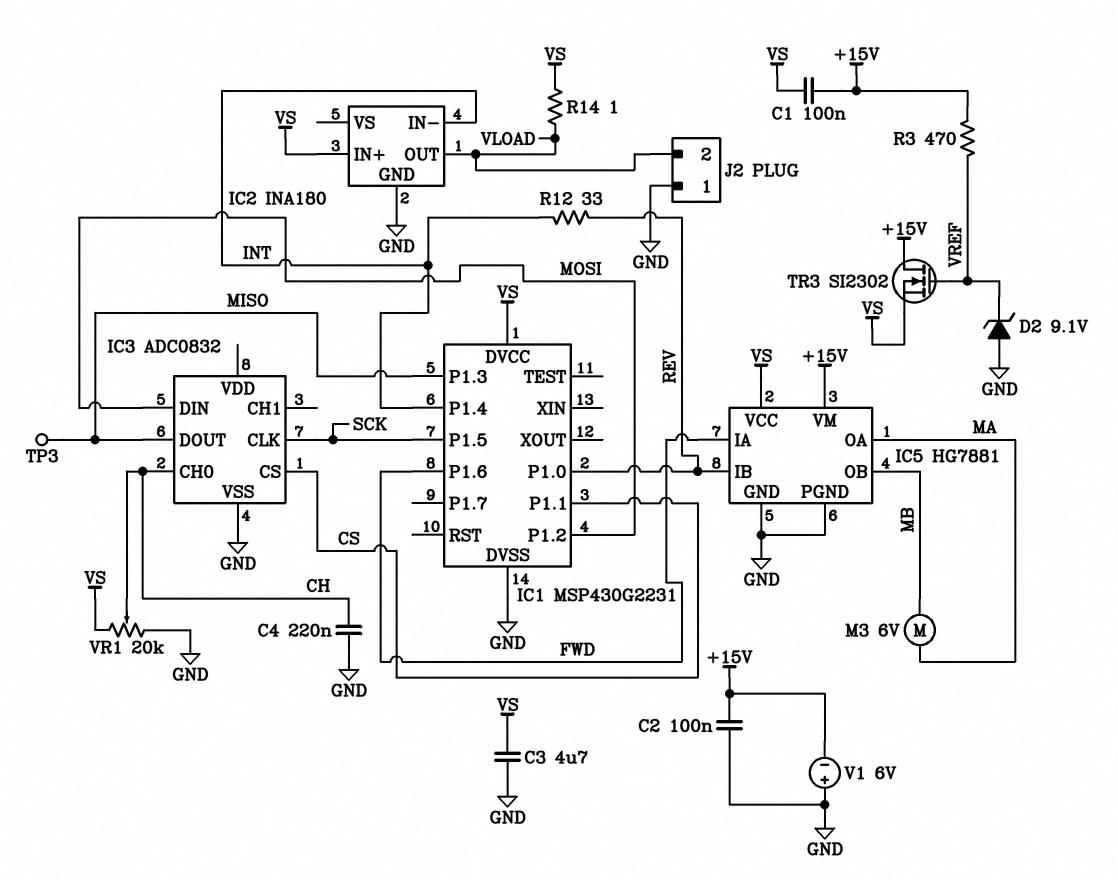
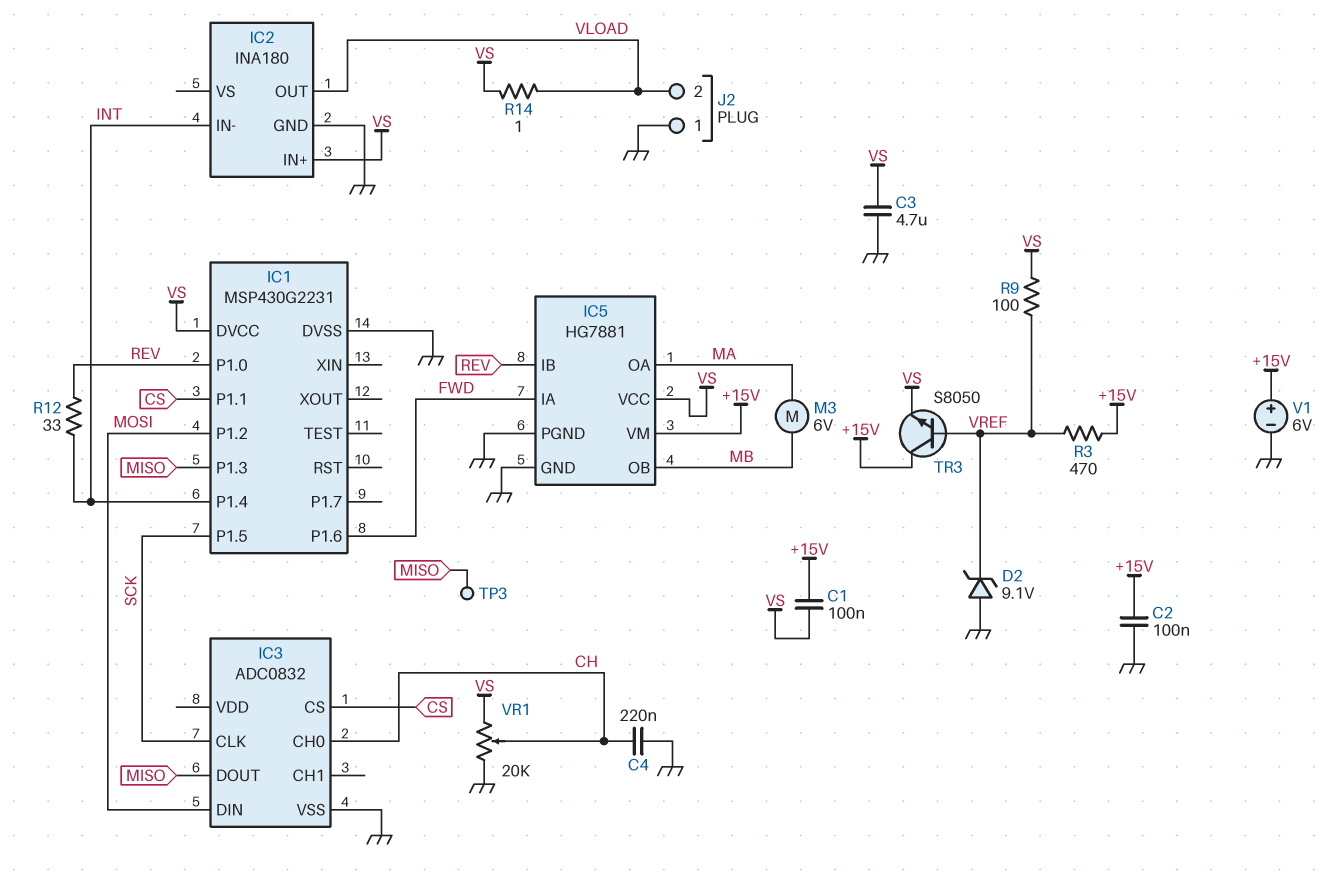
R9: none -> 100 (VREF, VS)
TR3: NMOS SI2302 (G VREF, D +15V, S VS) -> NPN S8050 (B VREF, C +15V, E VS)
V1: 6V (plus GND, minus +15V) -> 6V (plus +15V, minus GND)

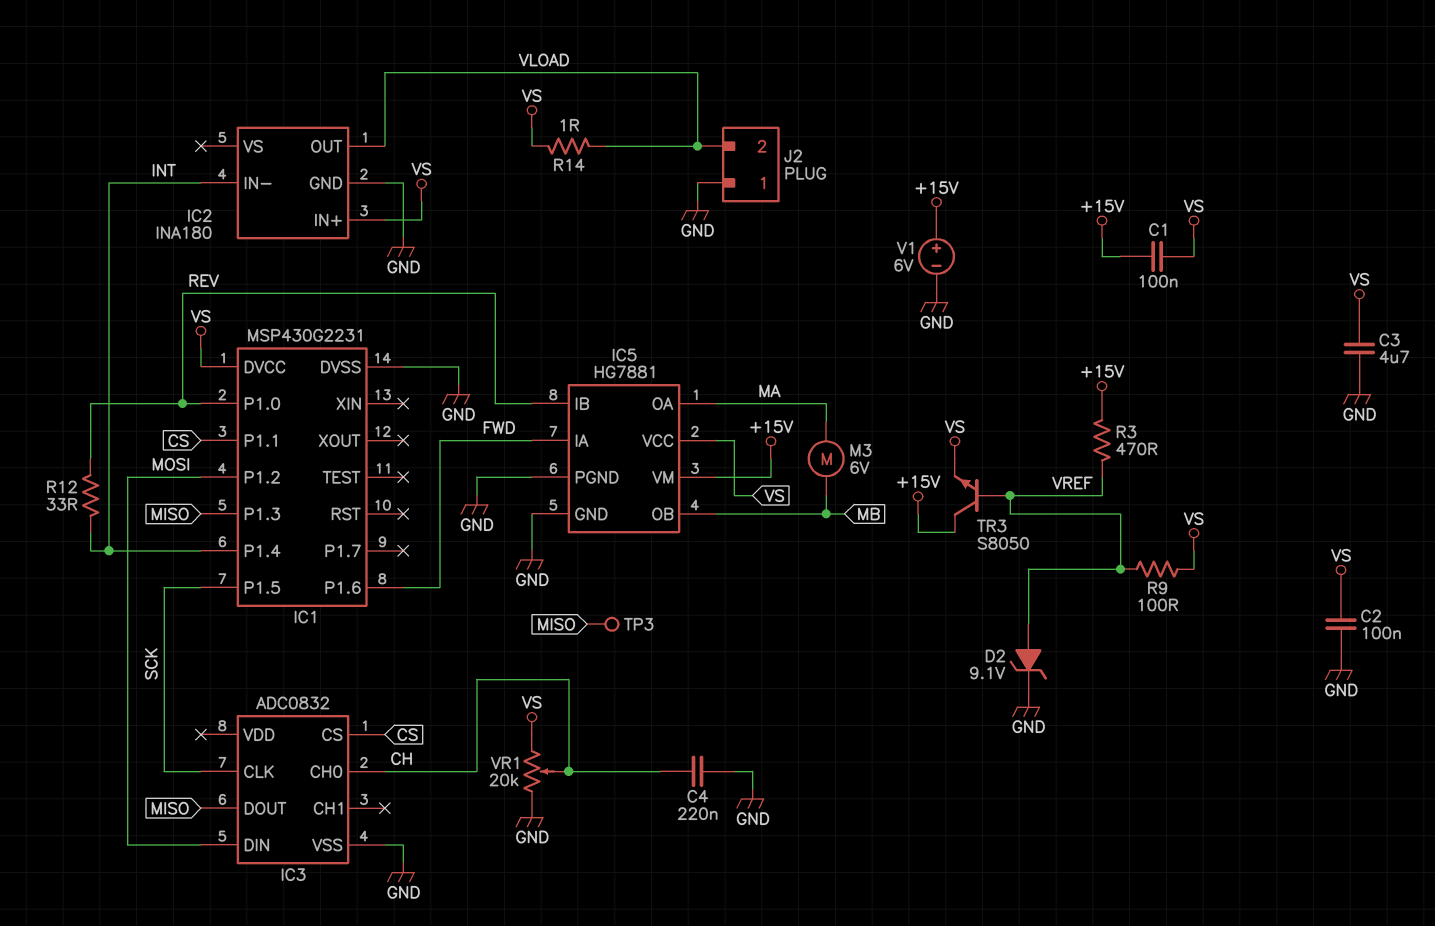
C2: 100nF (+15V, GND) -> 100nF (GND, VS)
D2: zener 9.1V (A GND, K VREF) -> zener 9.1V (A VREF, K GND)

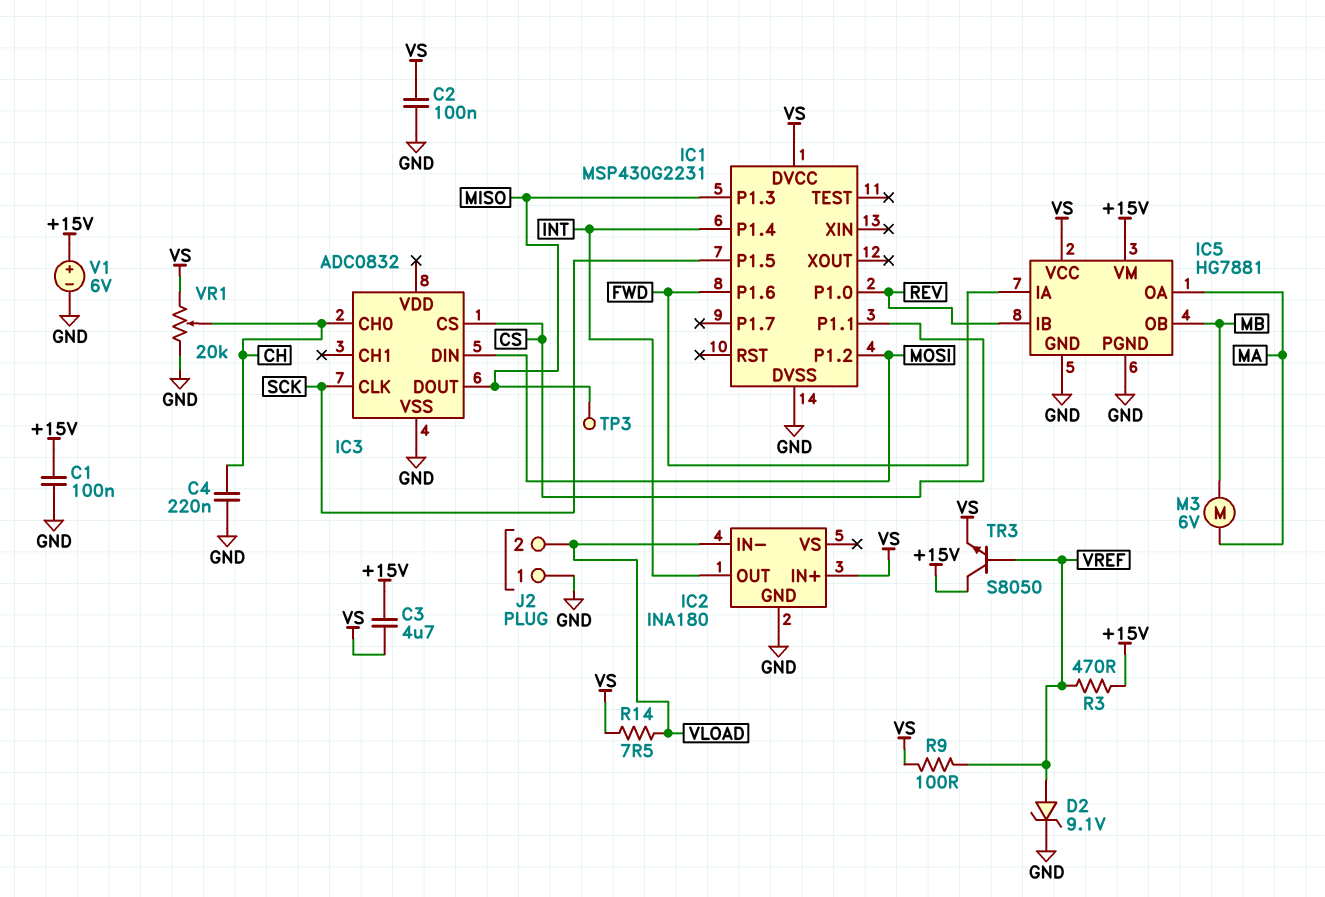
C1: 100nF (+15V, VS) -> 100nF (+15V, GND)
C3: 4.7uF (GND, VS) -> 4.7uF (+15V, VS)
IC2 pin IN-: INT -> VLOAD
IC2 pin OUT: VLOAD -> INT
R12: 33 (INT, REV) -> none
R14: 1 (VLOAD, VS) -> 7.5 (VLOAD, VS)

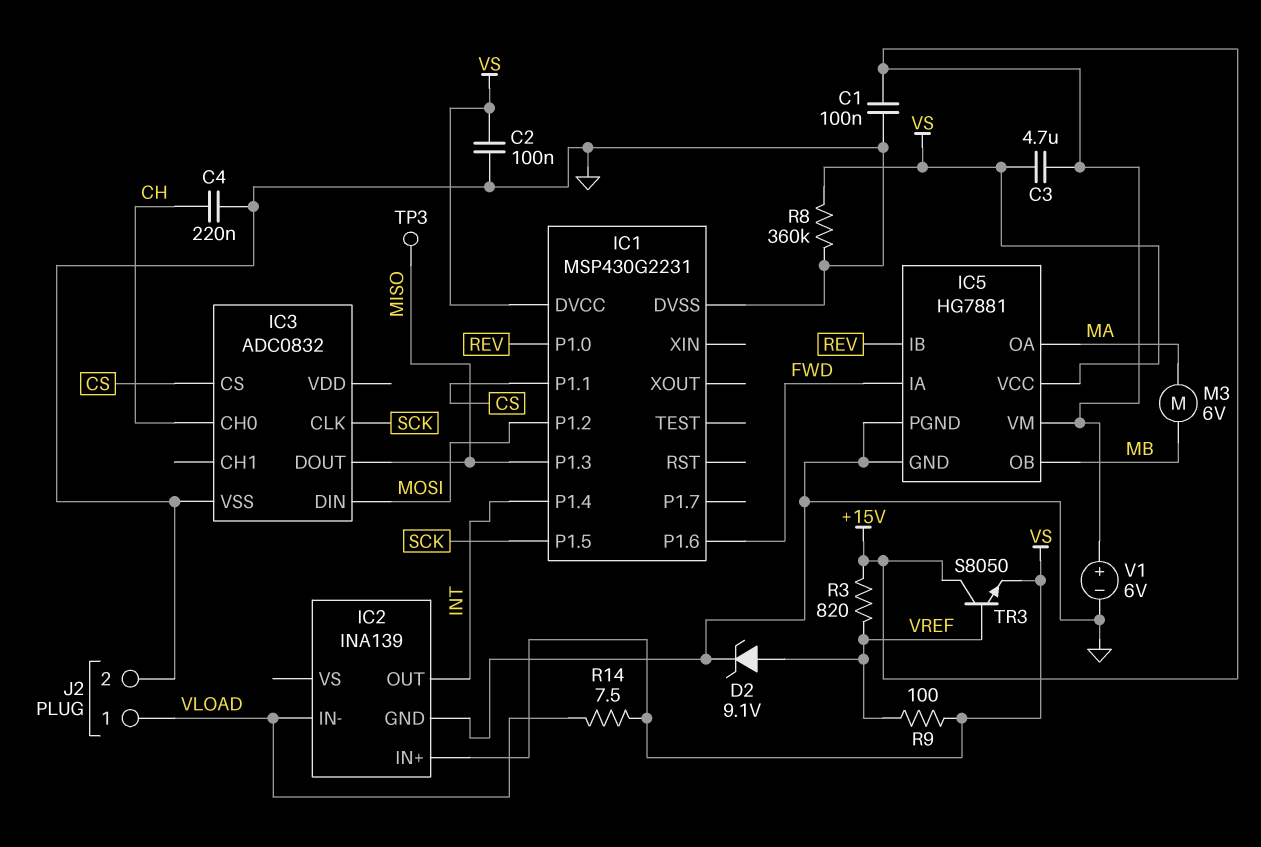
IC2: INA180 -> INA139
J2 pin 1: GND -> VLOAD
J2 pin 2: VLOAD -> GND
R3: 470 (+15V, VREF) -> 820 (+15V, VREF)
R8: none -> 360k (GND, VS)
VR1: 20k (GND, VS, wiper CH) -> none

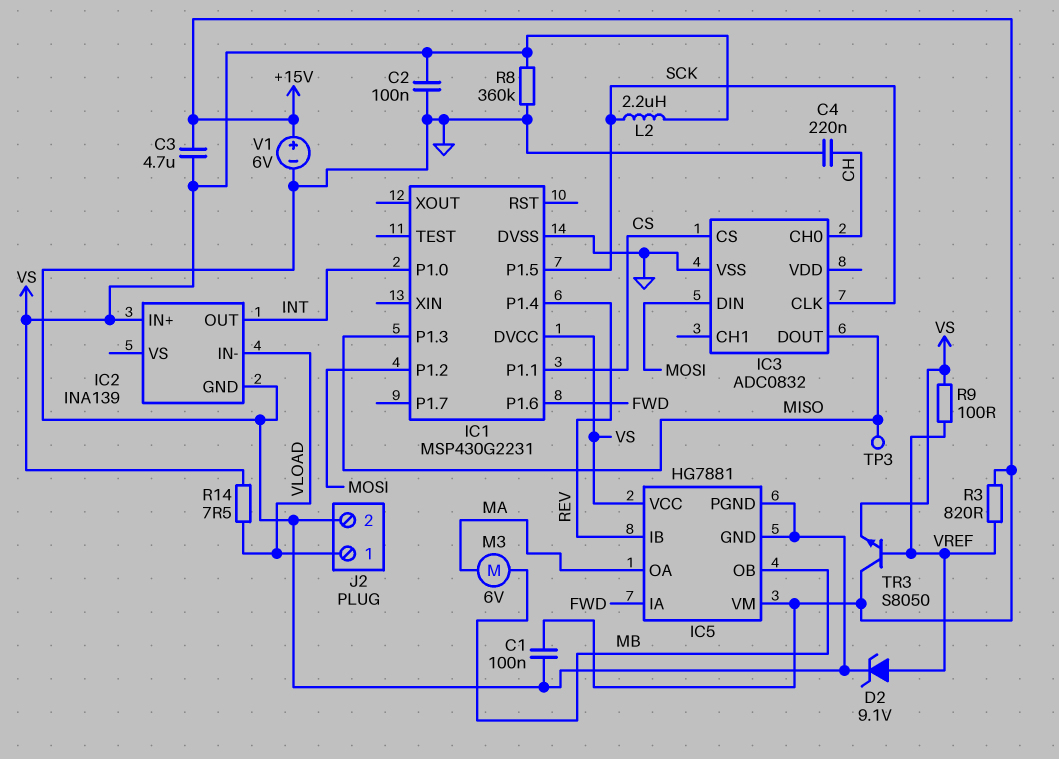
IC1 pin P1.0: REV -> INT
IC1 pin P1.4: INT -> REV
L2: none -> 2.2uH (SCK, VS)

